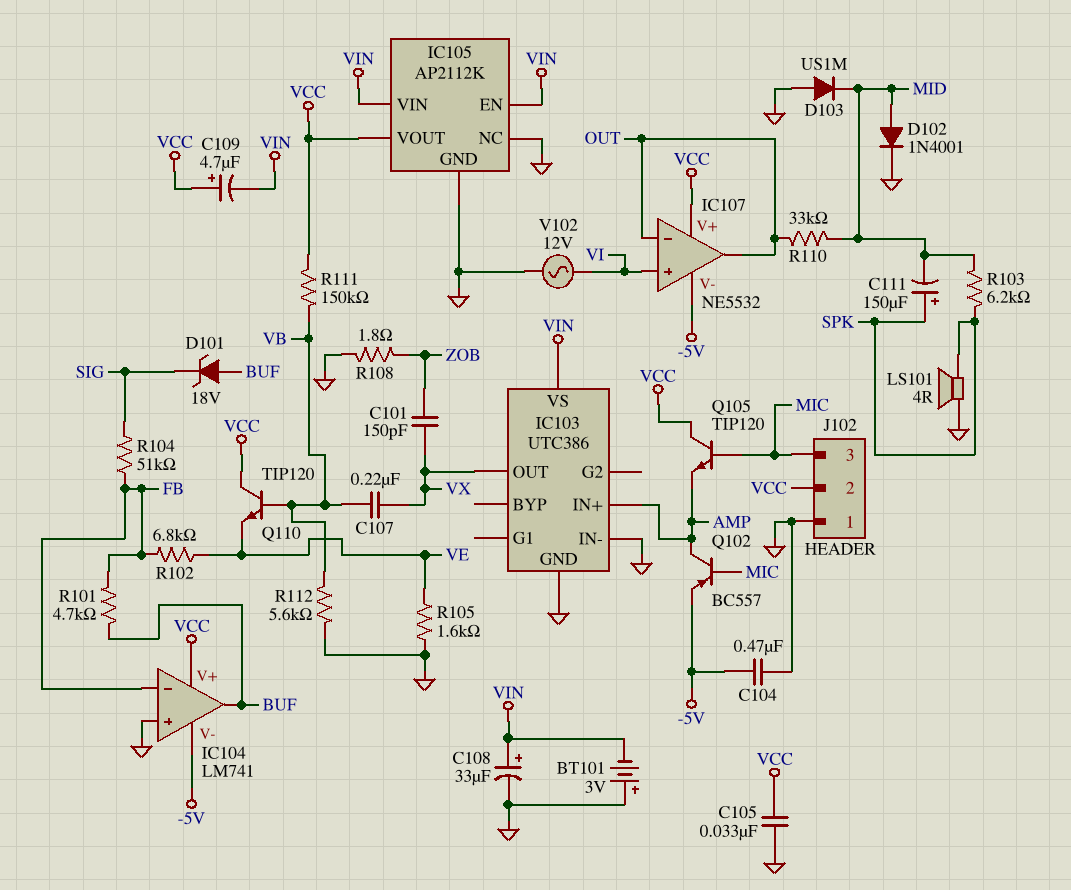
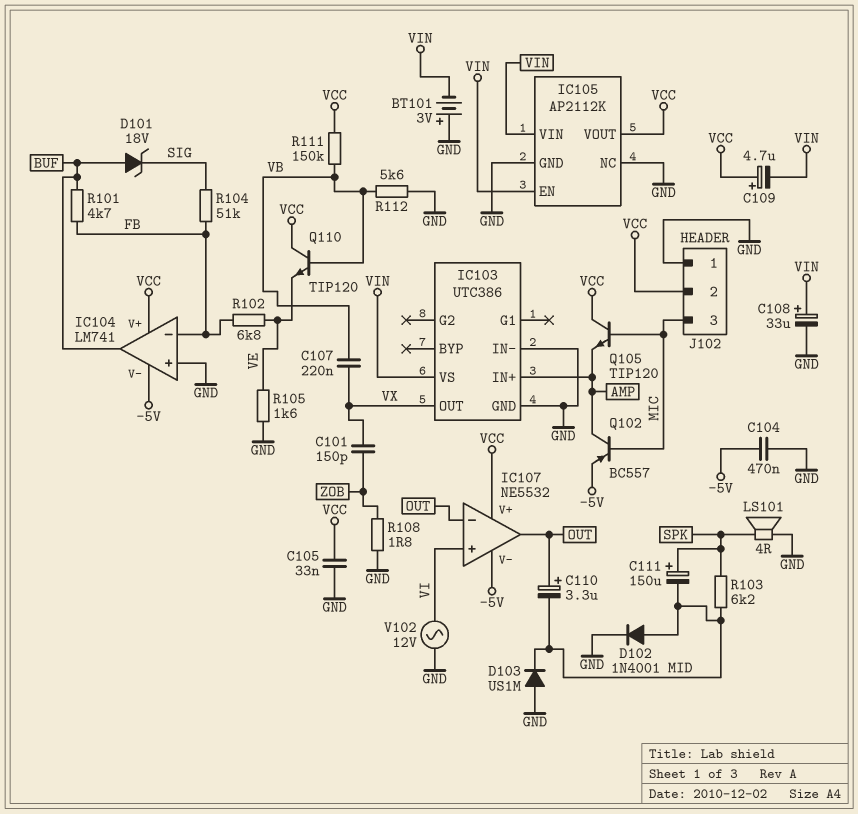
C110: none -> 3.3uF (plus OUT, minus MID)
R110: 33k (MID, OUT) -> none

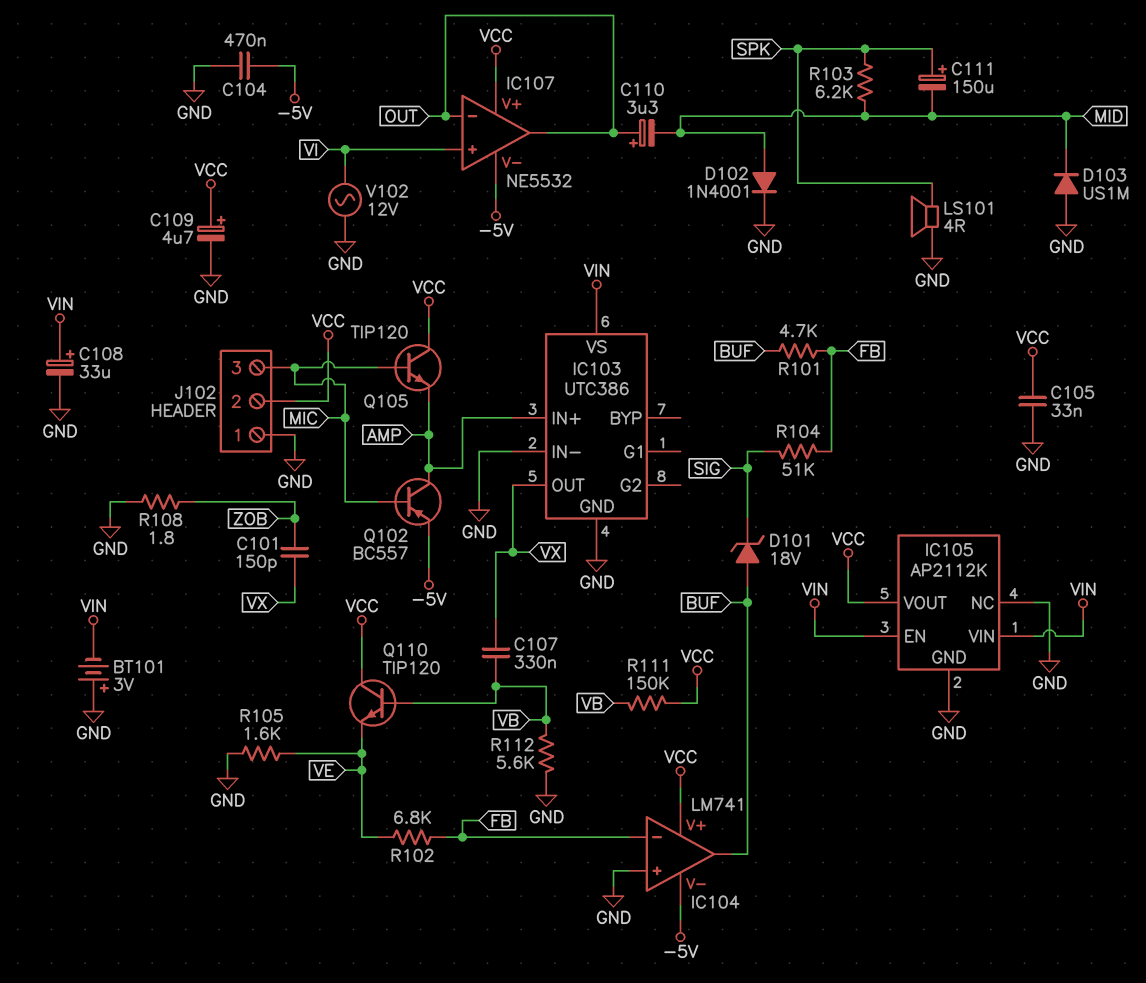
C107: 220nF (VB, VX) -> 330nF (VB, VX)
C109: 4.7uF (plus VCC, minus VIN) -> 4.7uF (plus VCC, minus GND)

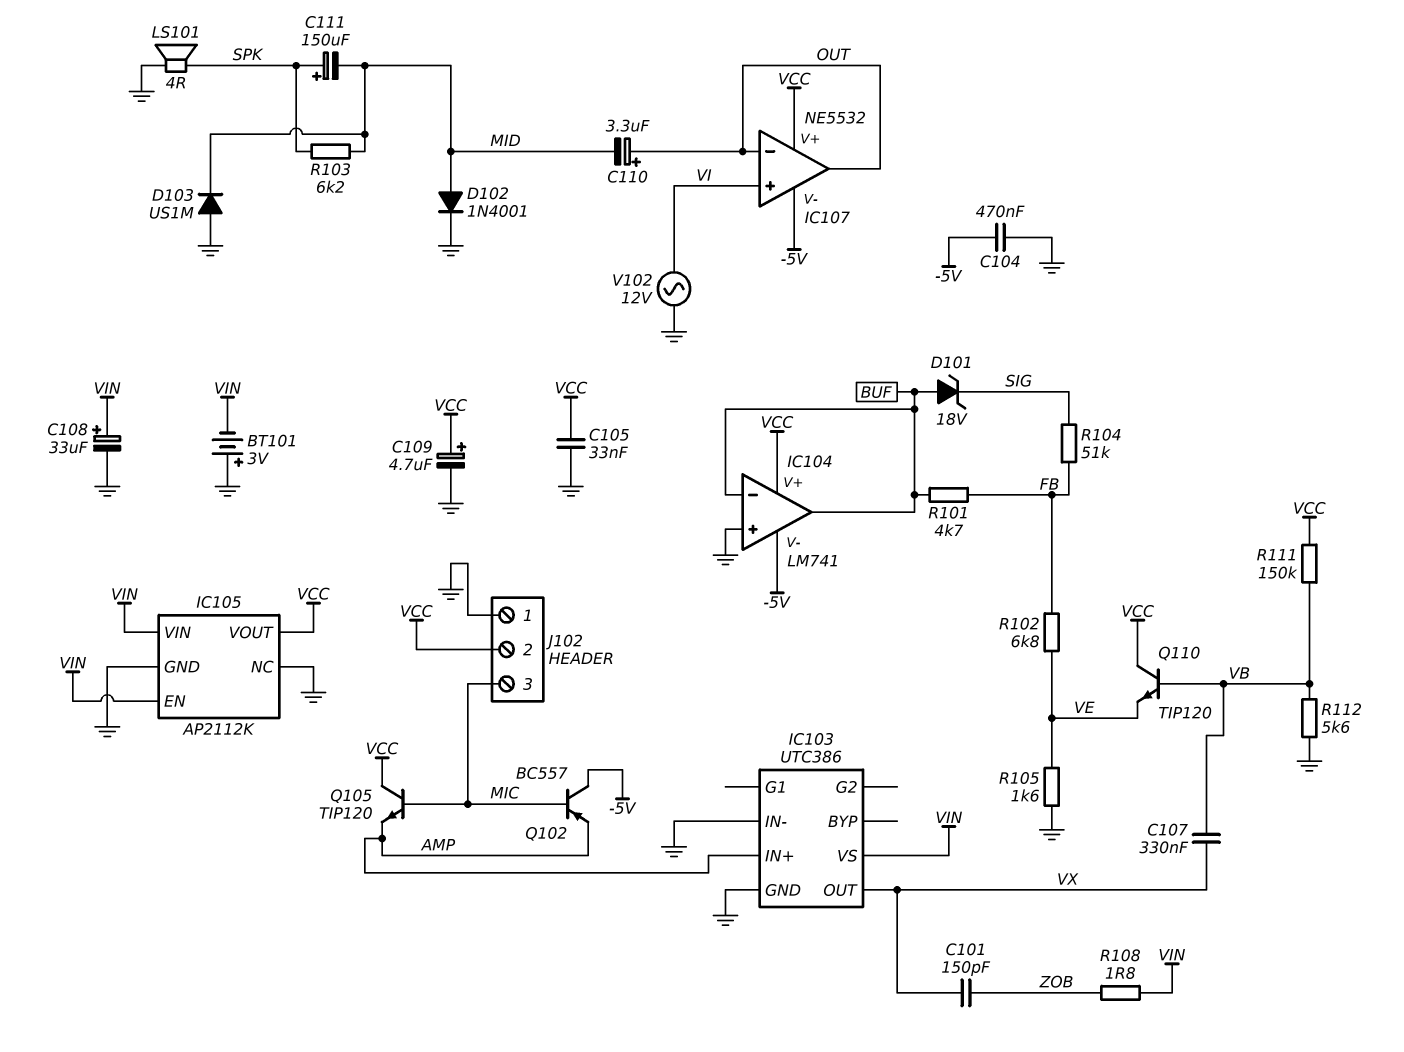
IC104 pin in-: FB -> BUF
Q102: PNP BC557 (B MIC, C AMP, E -5V) -> PNP BC557 (B MIC, C -5V, E AMP)
R108: 1.8 (GND, ZOB) -> 1.8 (VIN, ZOB)

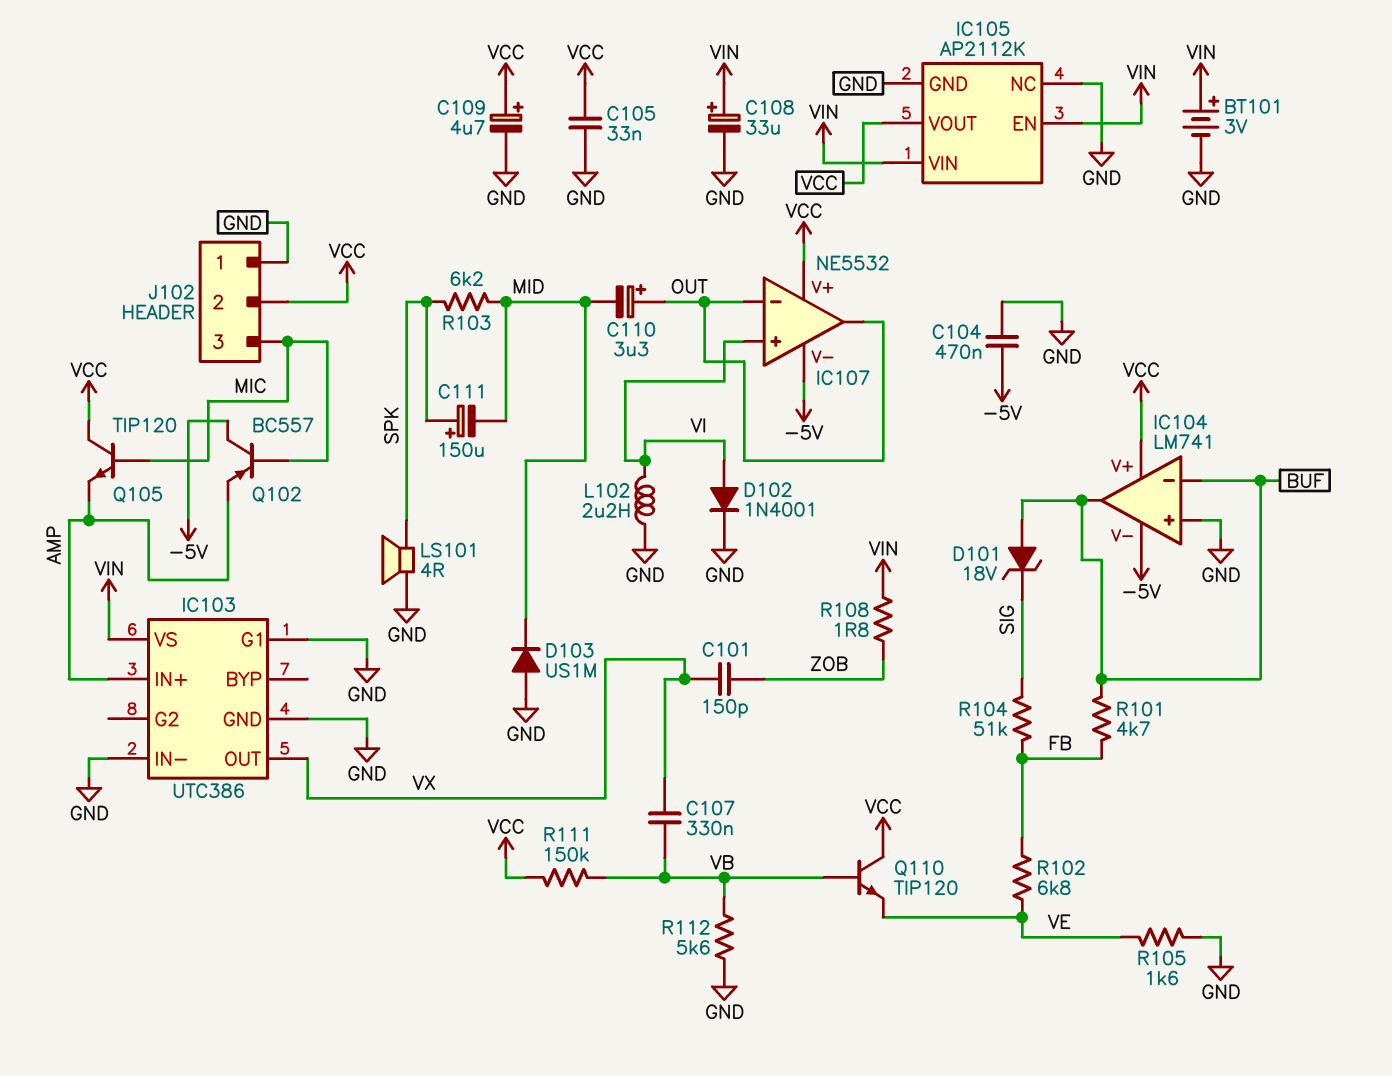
BT101: 3V (plus GND, minus VIN) -> 3V (plus VIN, minus GND)
D102: diode 1N4001 (A MID, K GND) -> diode 1N4001 (A VI, K GND)
IC103 pin G1: none -> GND
L102: none -> 2.2uH (GND, VI)
V102: AC 12V (GND, VI) -> none

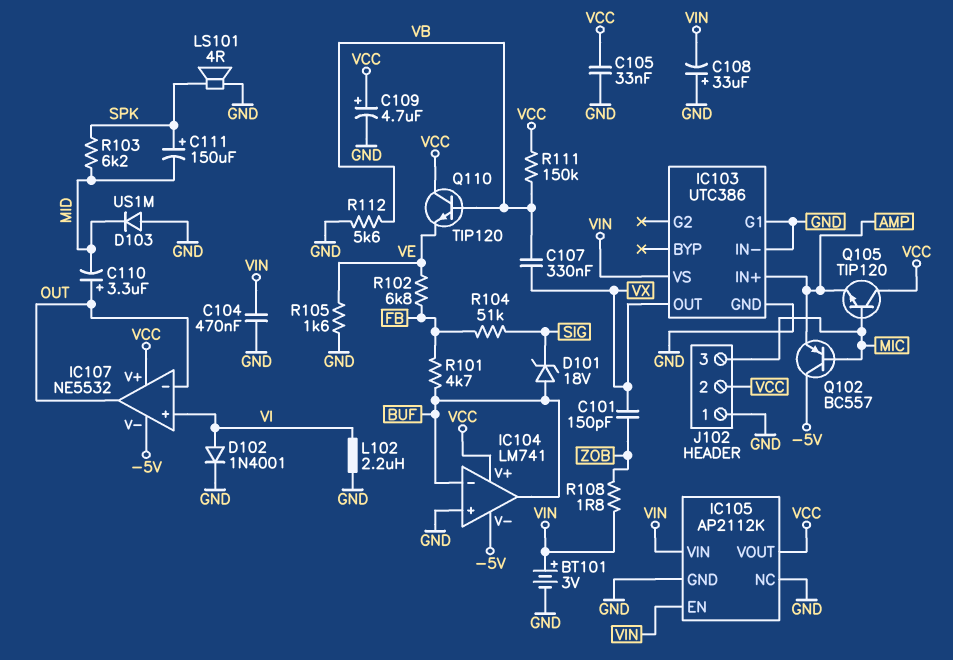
C104: 470nF (-5V, GND) -> 470nF (GND, VIN)
C108: 33uF (plus VIN, minus GND) -> 33uF (plus GND, minus VIN)

